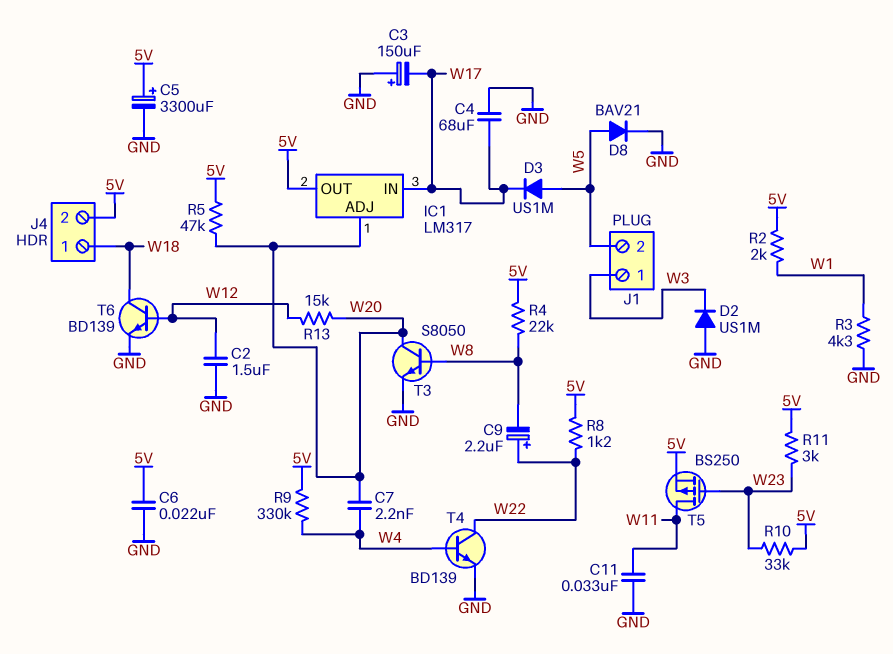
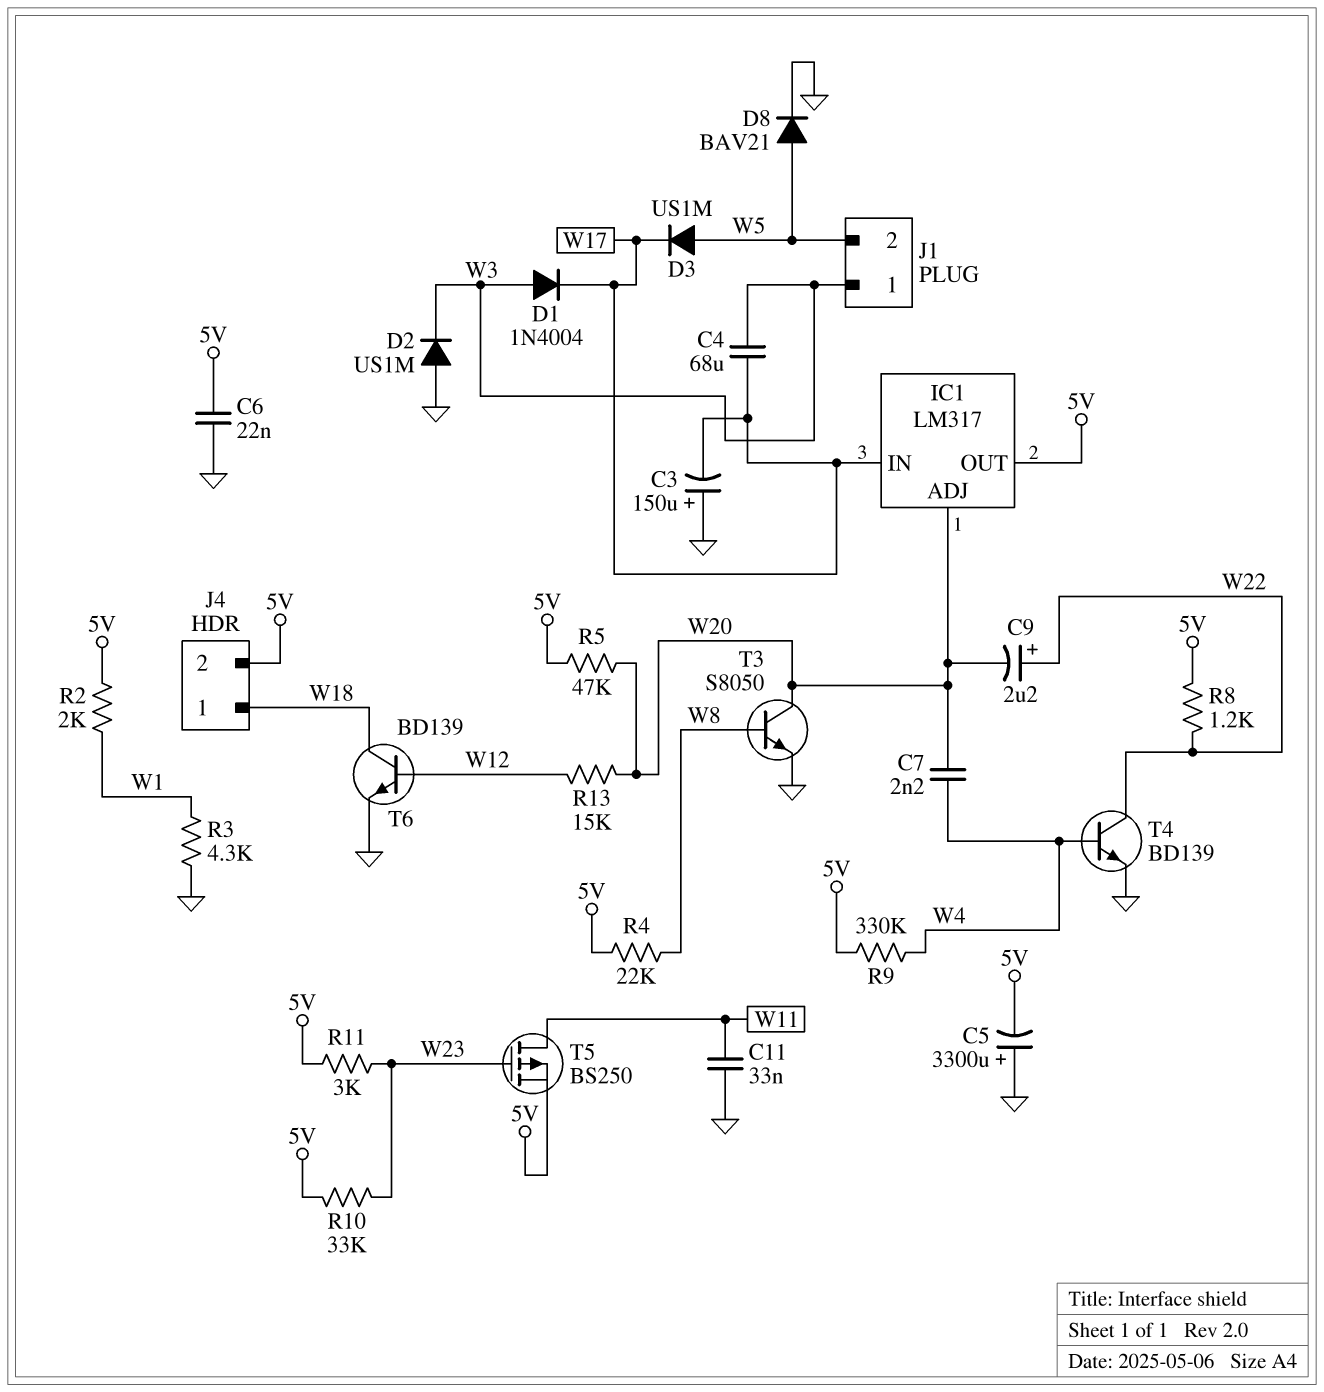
C2: 1.5uF (GND, W12) -> none
C4: 68uF (GND, W17) -> 68uF (W3, W17)
C5: 3300uF (plus 5V, minus GND) -> 3300uF (plus GND, minus 5V)
C9: 2.2uF (plus W22, minus W8) -> 2.2uF (plus W22, minus W20)
D1: none -> diode 1N4004 (A W3, K W17)

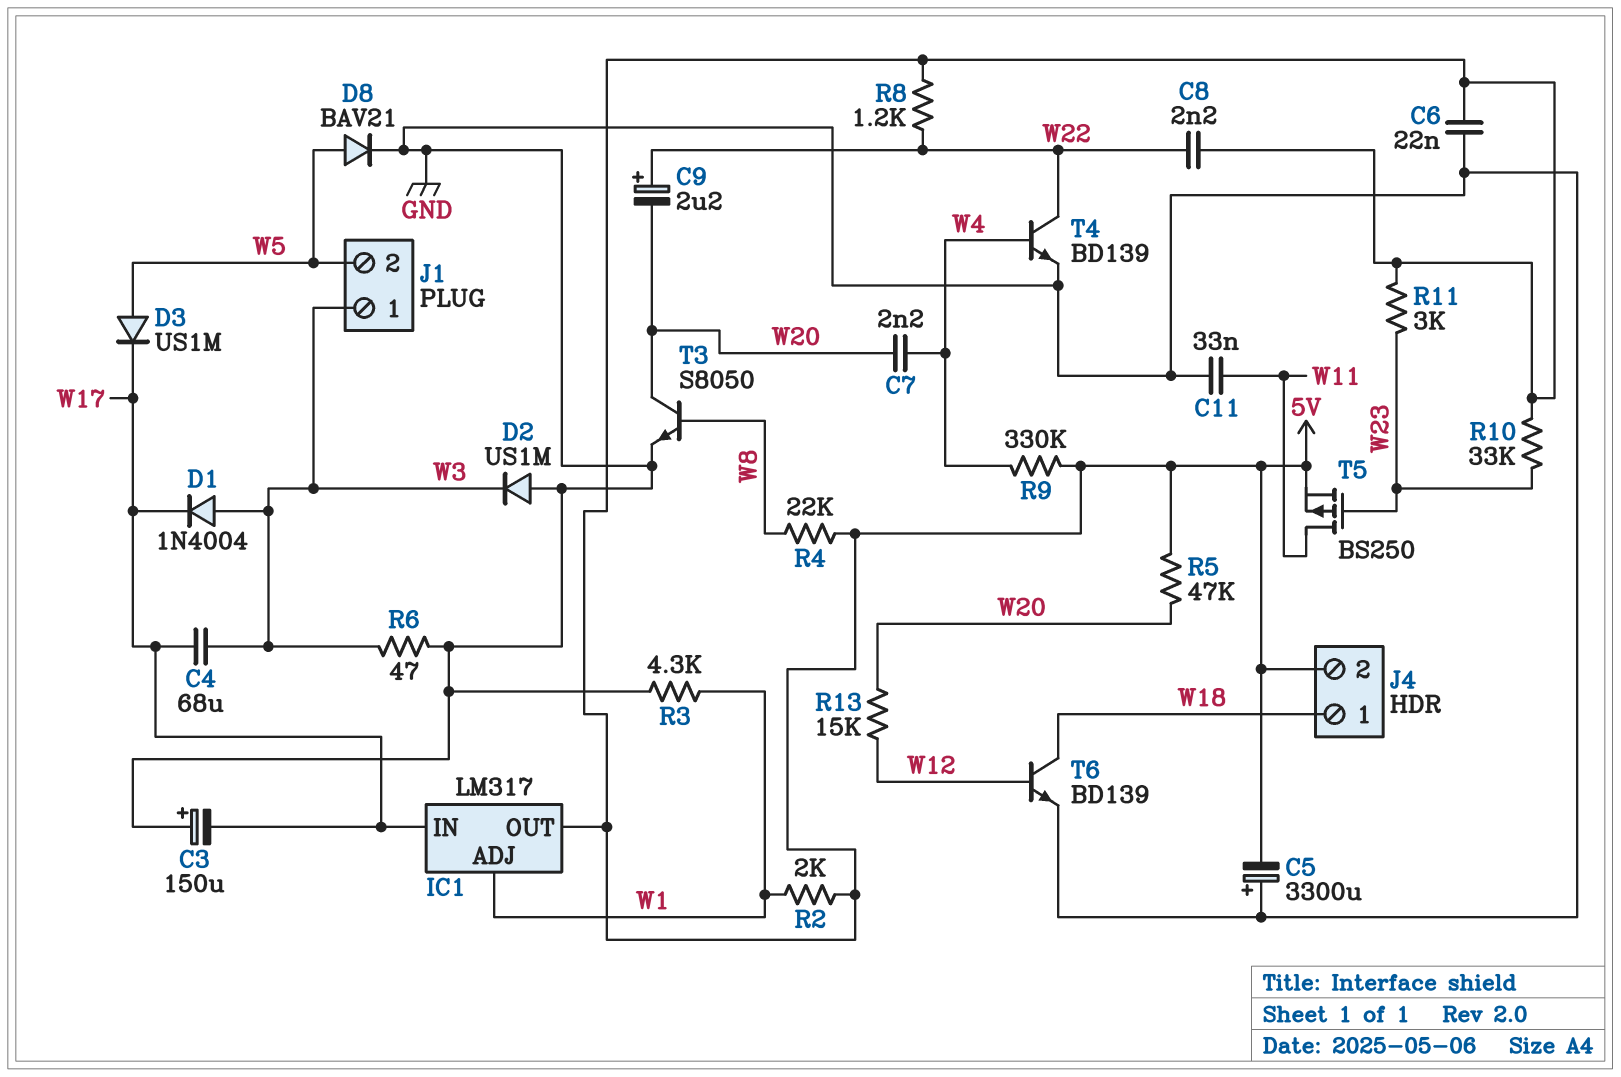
C8: none -> 2.2nF (5V, W22)
IC1 pin ADJ: W20 -> W1
R6: none -> 47 (GND, W3)

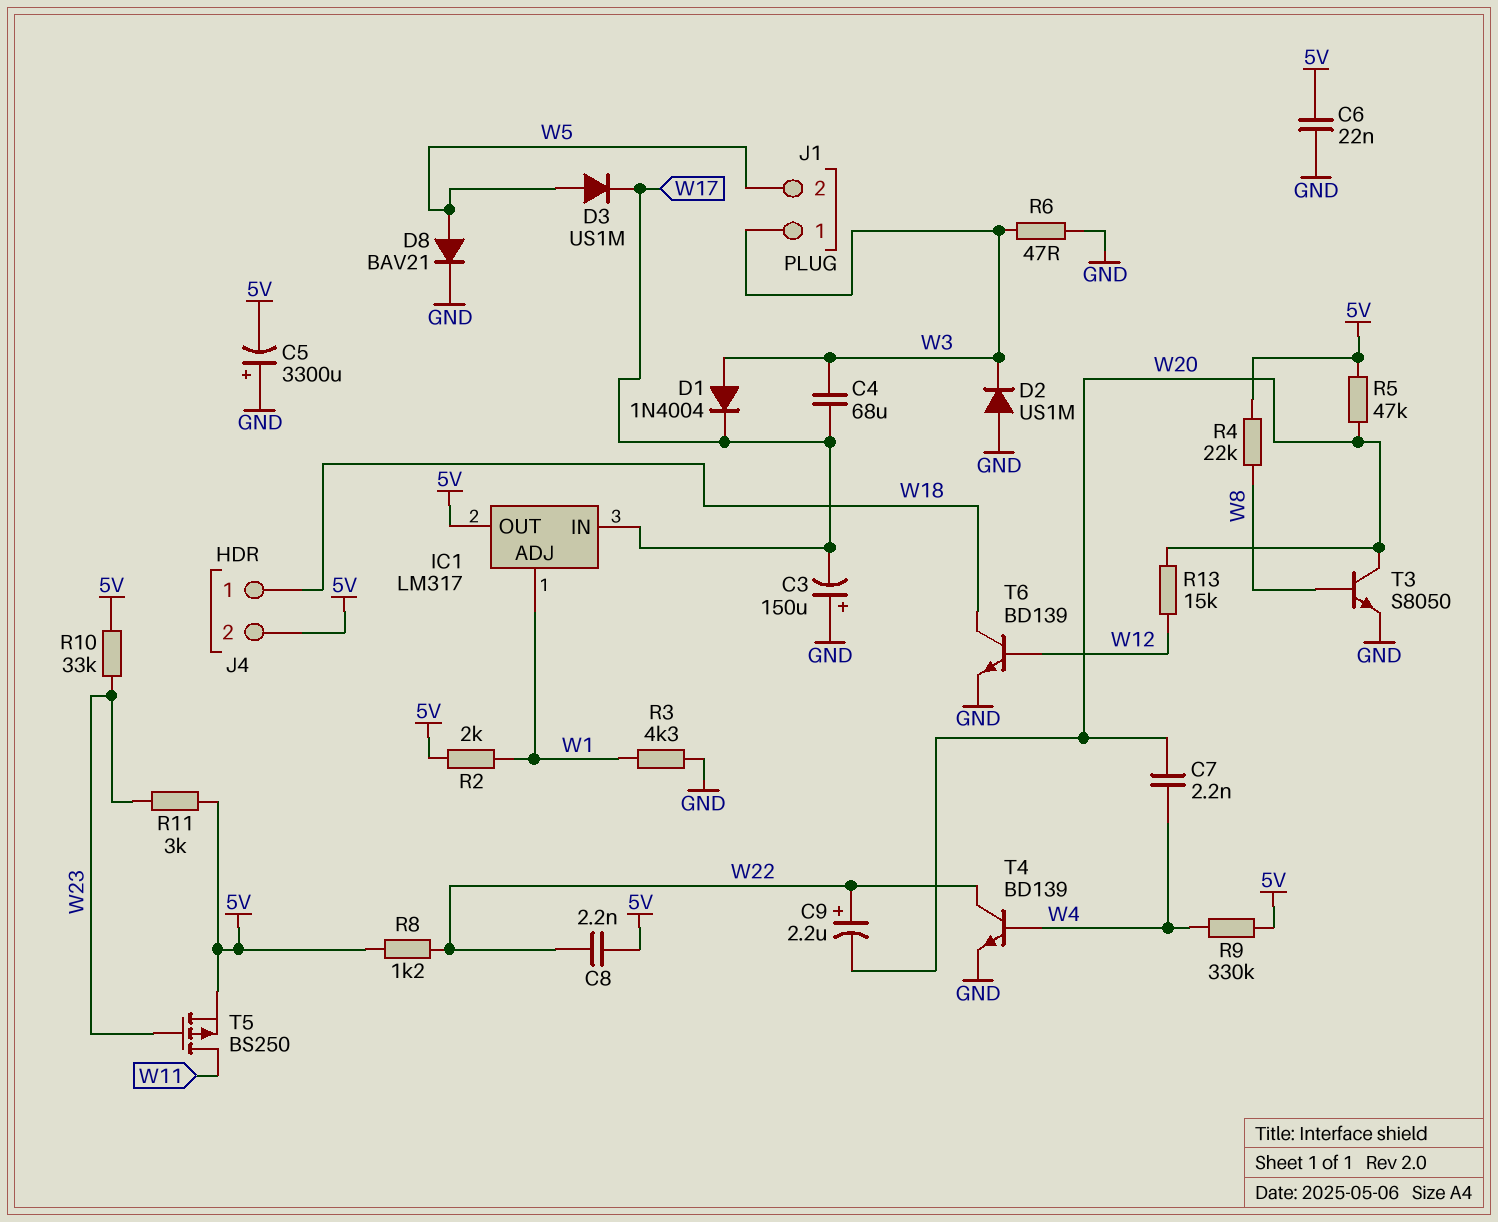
C11: 33nF (GND, W11) -> none

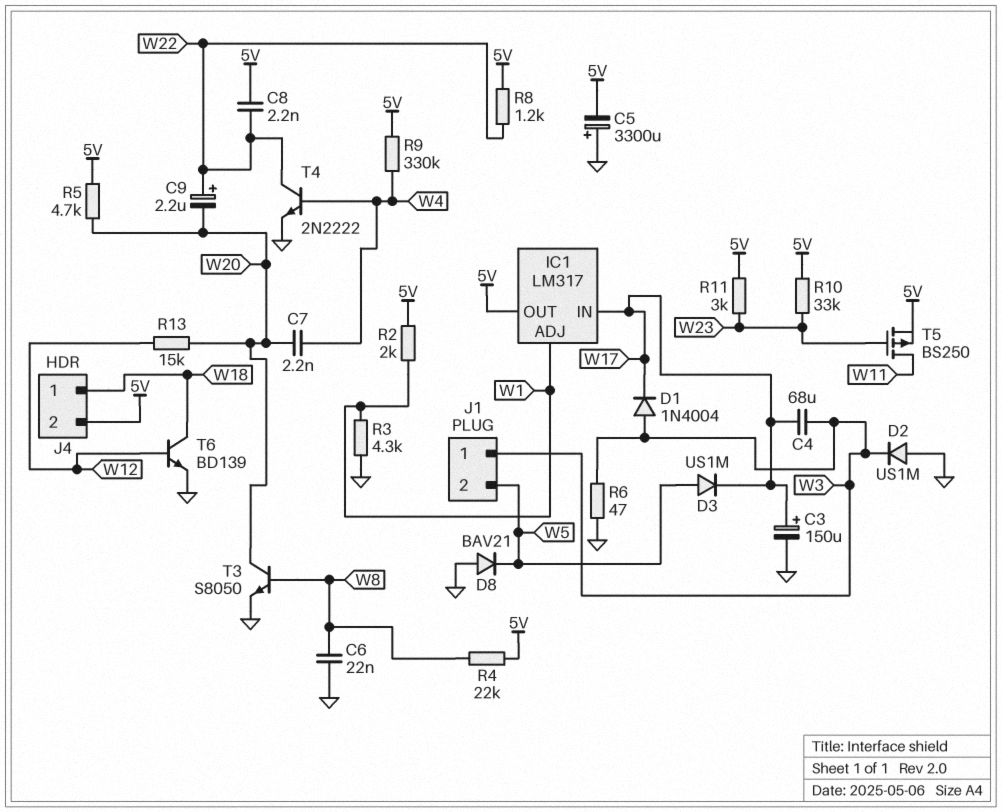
C3: 150uF (plus GND, minus W17) -> 150uF (plus W17, minus GND)
C6: 22nF (5V, GND) -> 22nF (GND, W8)
D8: diode BAV21 (A W5, K GND) -> diode BAV21 (A GND, K W5)
R5: 47k (5V, W20) -> 4.7k (5V, W20)
T4: NPN BD139 (B W4, C W22, E GND) -> NPN 2N2222 (B W4, C W22, E GND)

